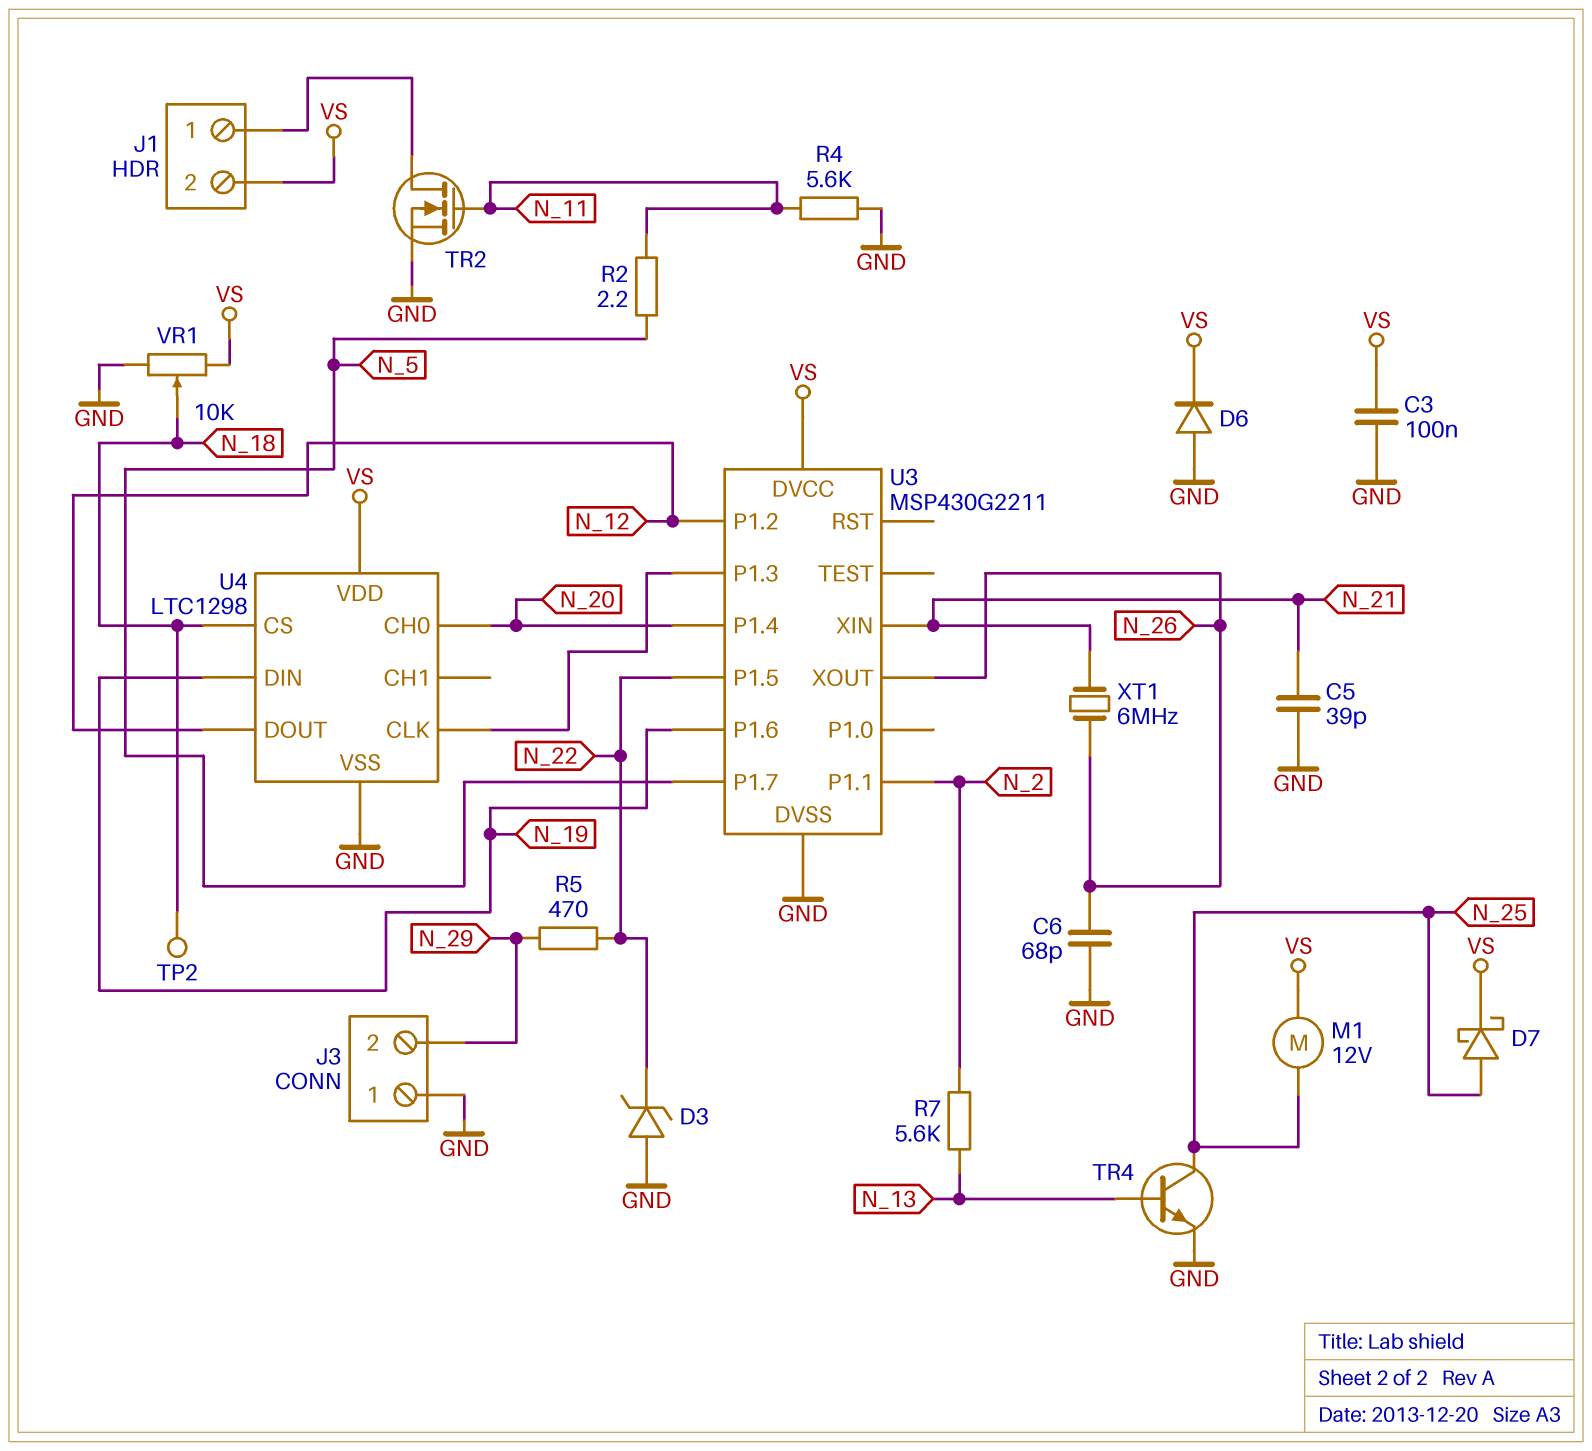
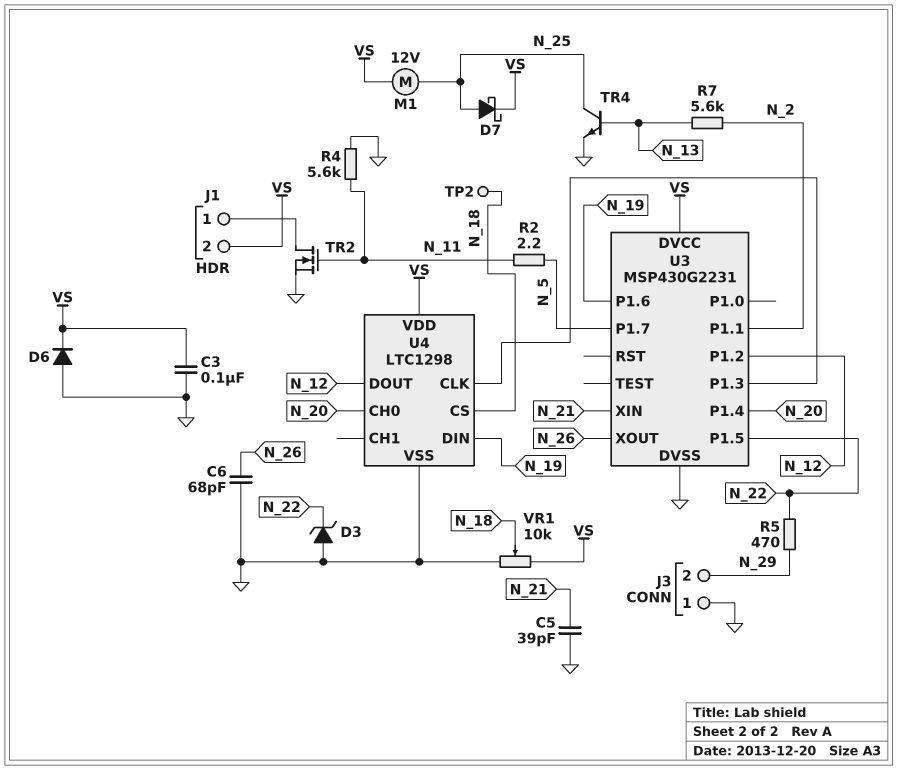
U3: MSP430G2211 -> MSP430G2231
XT1: 6MHz (N_21, N_26) -> none

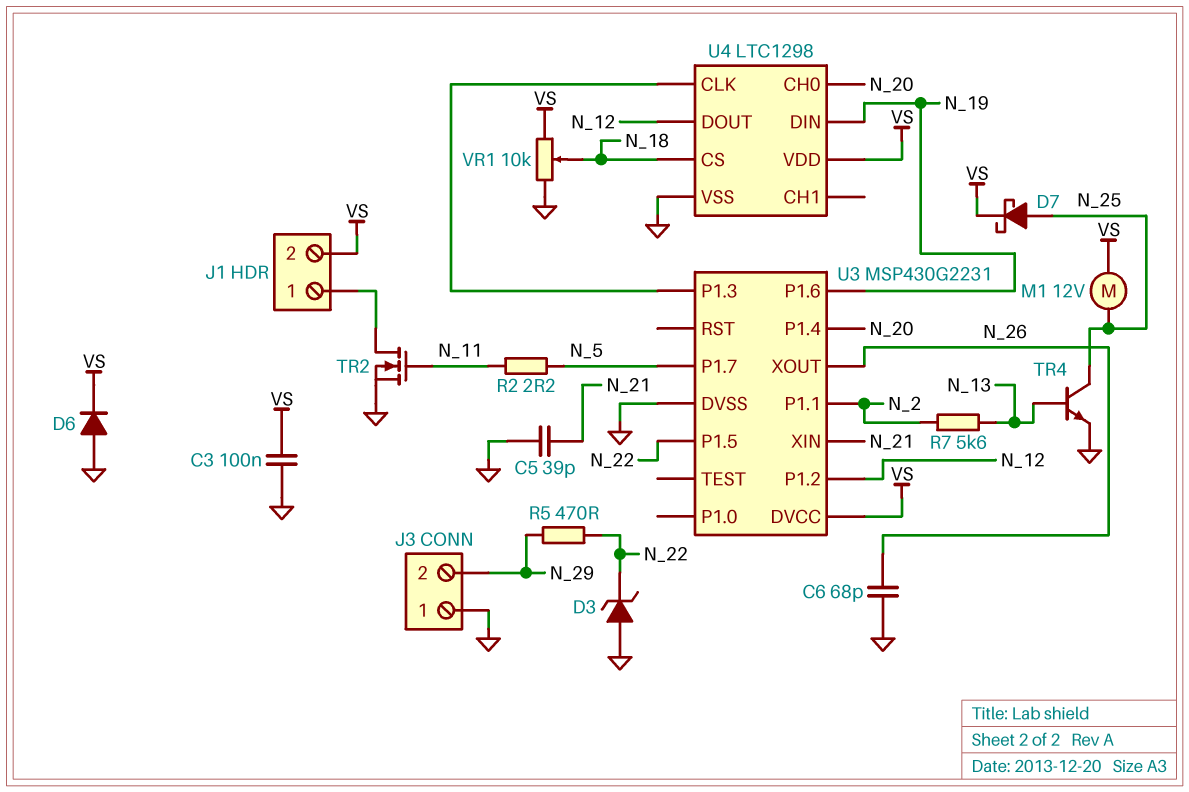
R4: 5.6k (GND, N_11) -> none
TP2: test point (N_18) -> none

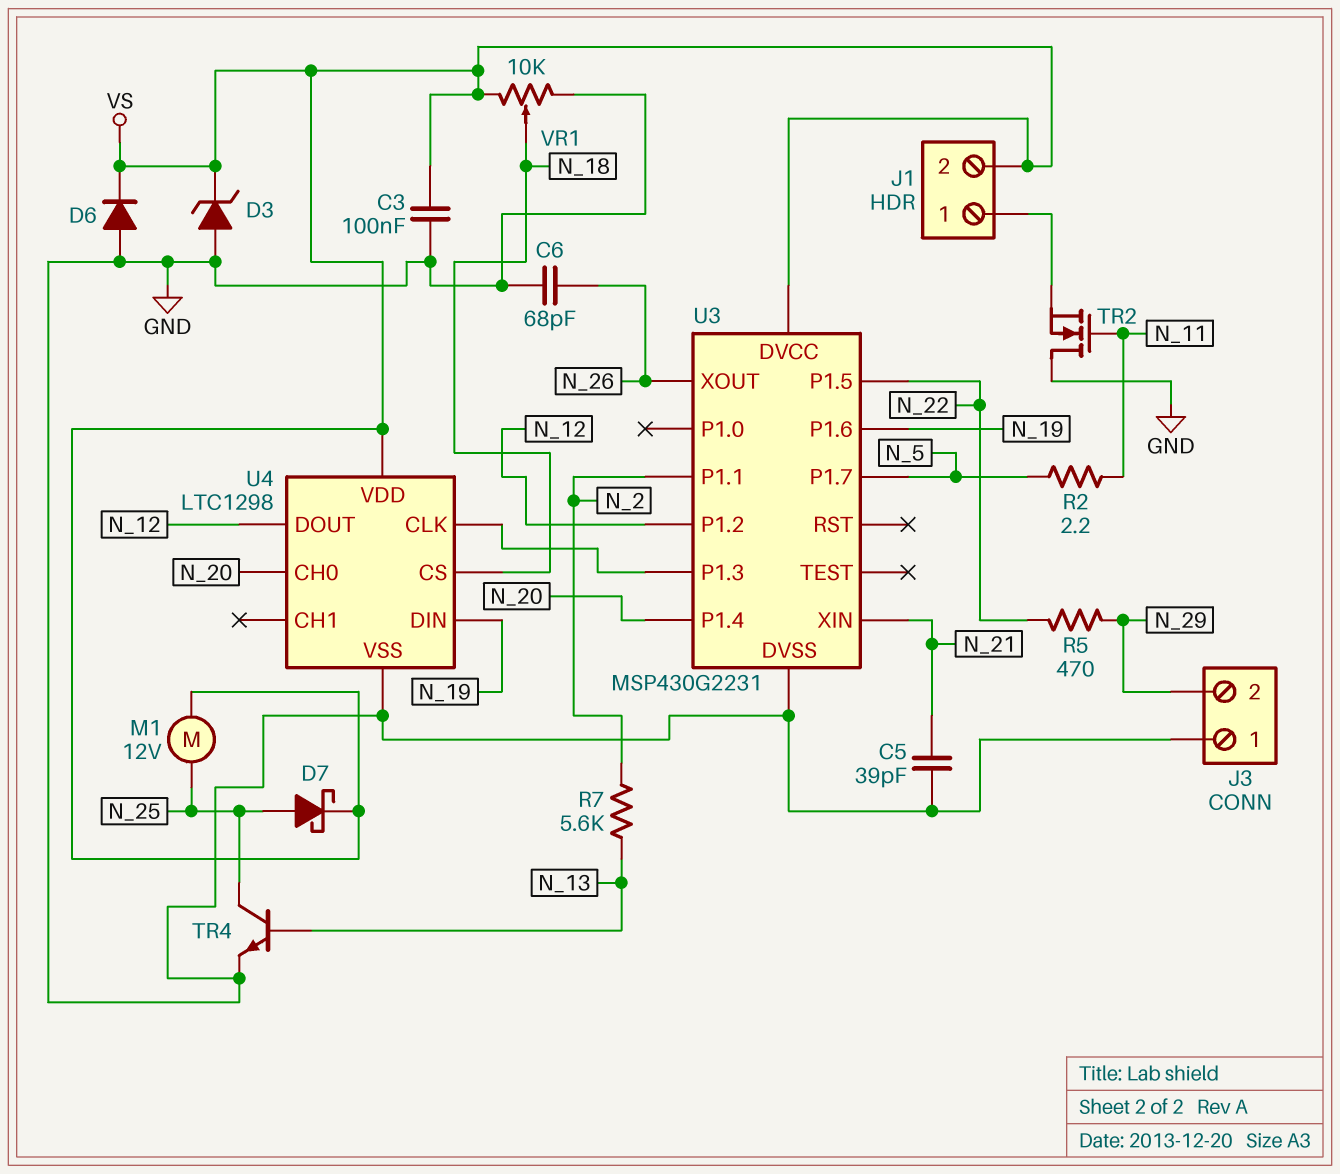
D3: zener (A GND, K N_22) -> zener (A GND, K VS)
TR2: NMOS (G N_11, D J1/1, S GND) -> NMOS (G N_11, D GND, S J1/1)

